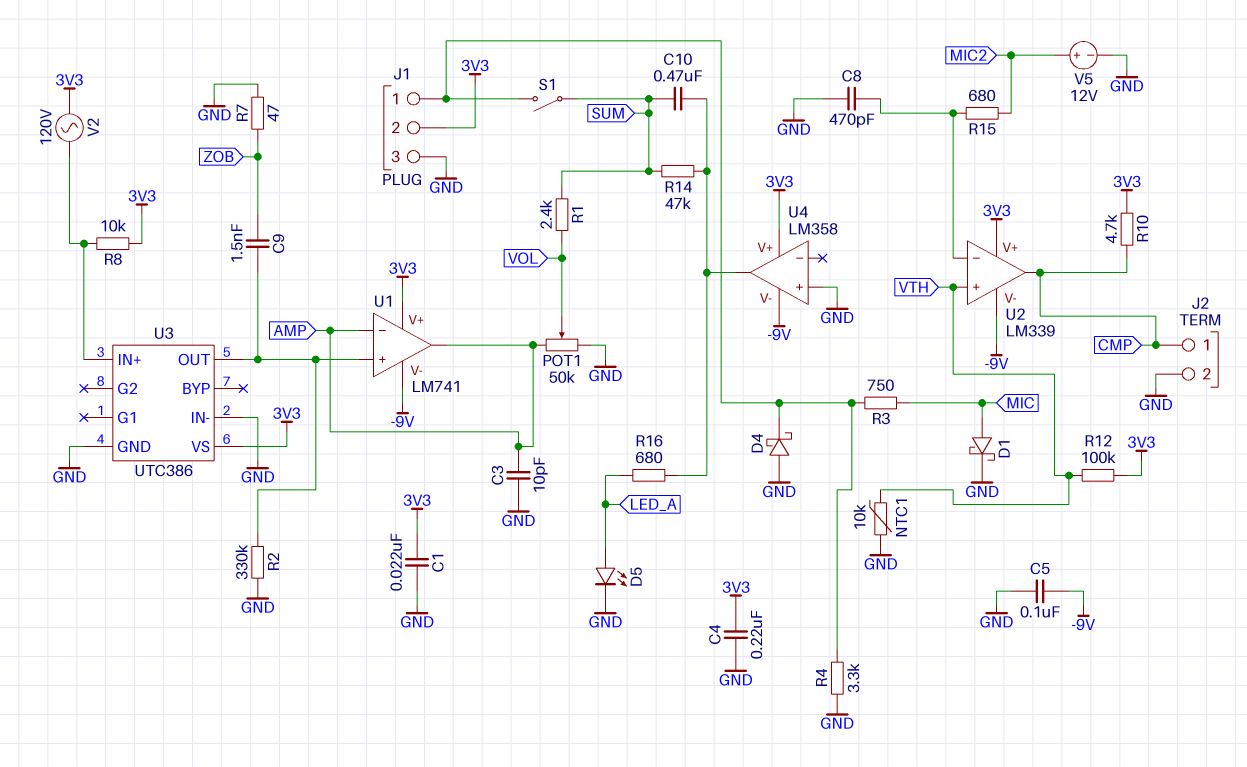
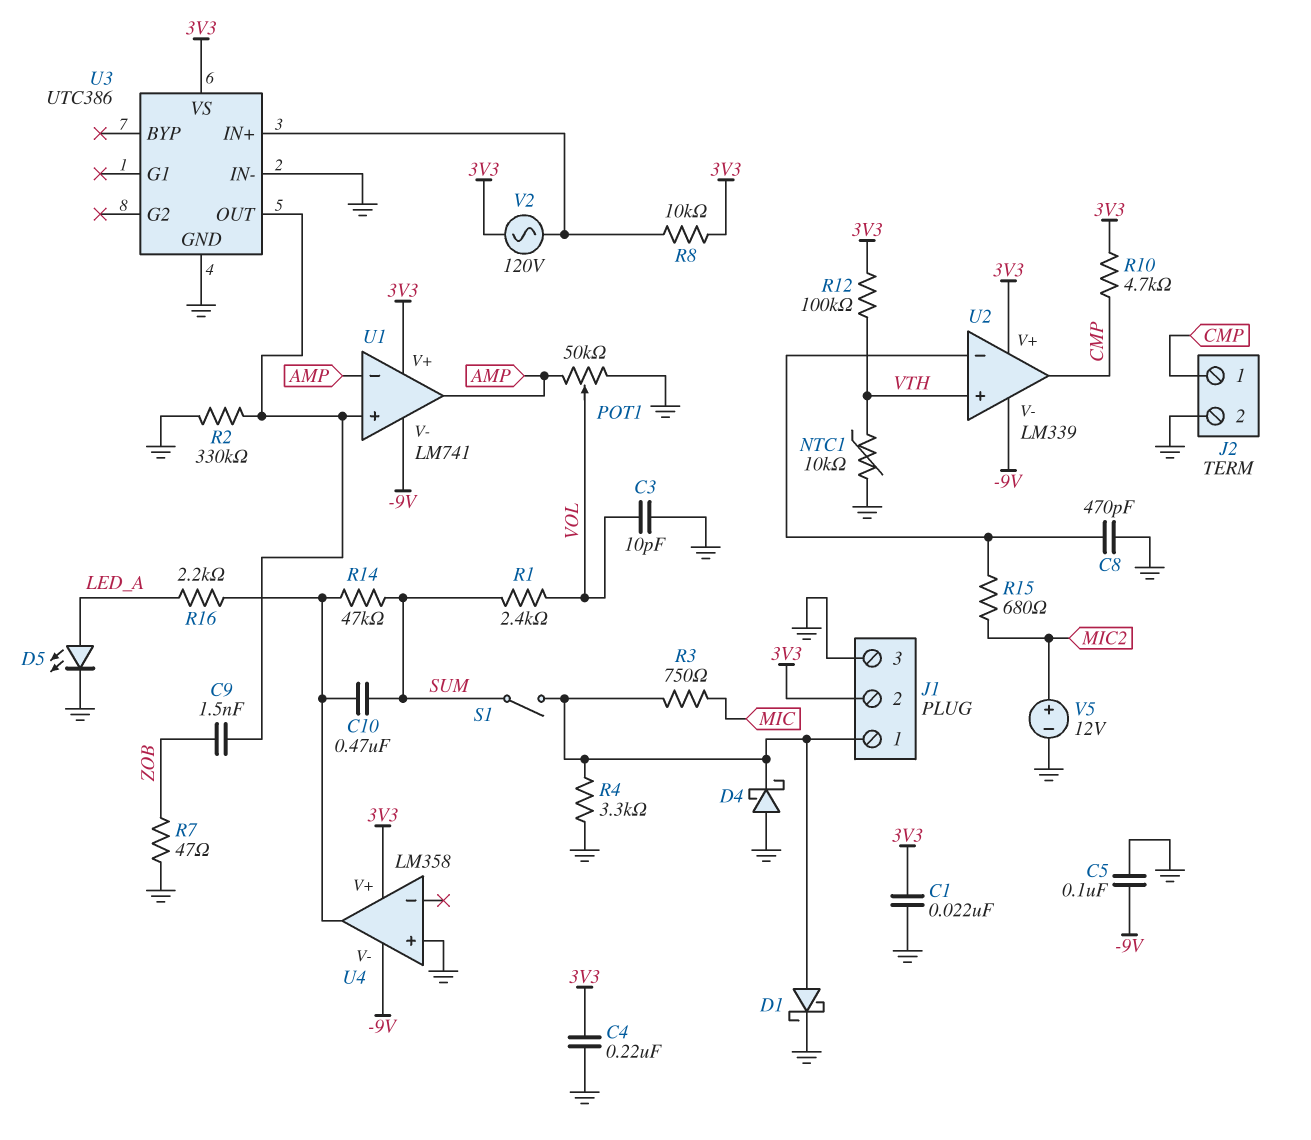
C3: 10pF (AMP, GND) -> 10pF (GND, VOL)
D1: schottky (A MIC, K GND) -> schottky (A J1/1, K GND)
R16: 680 (LED_A, U4/out) -> 2.2k (LED_A, U4/out)

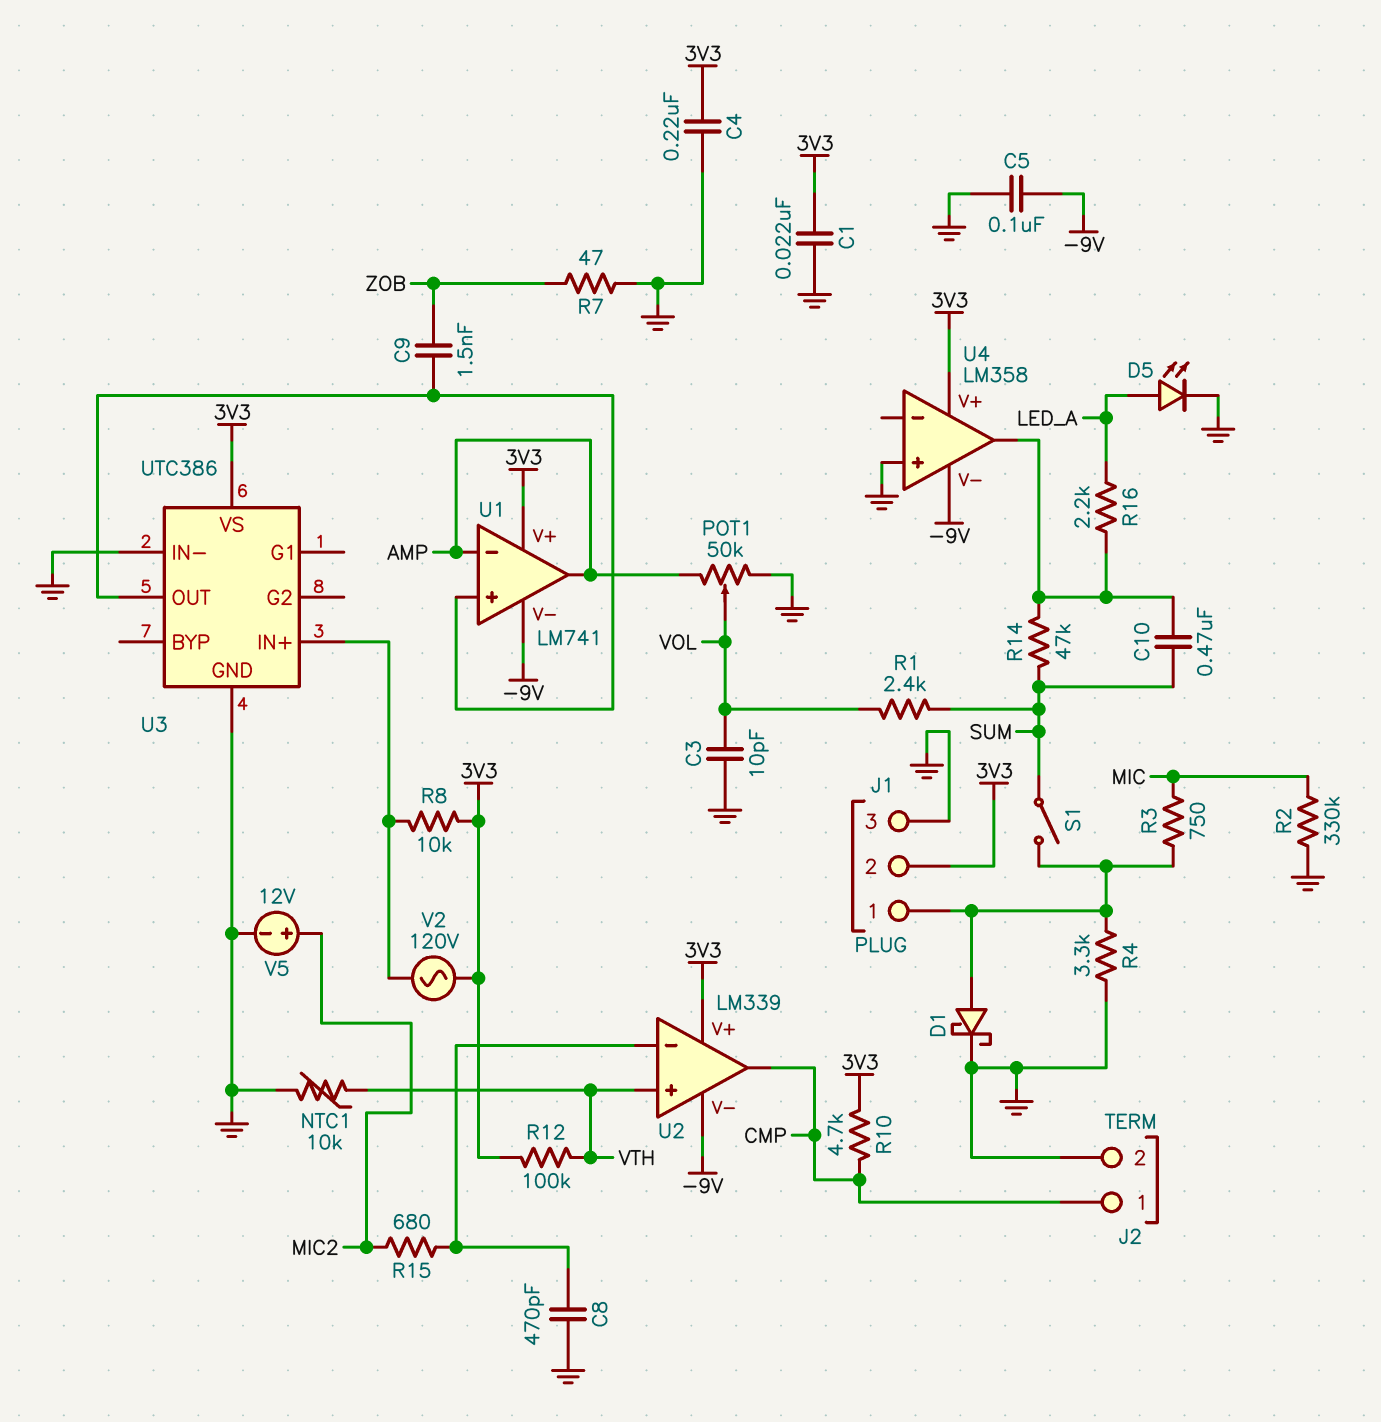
D4: schottky (A GND, K J1/1) -> none
R2: 330k (GND, U1/in+) -> 330k (GND, MIC)

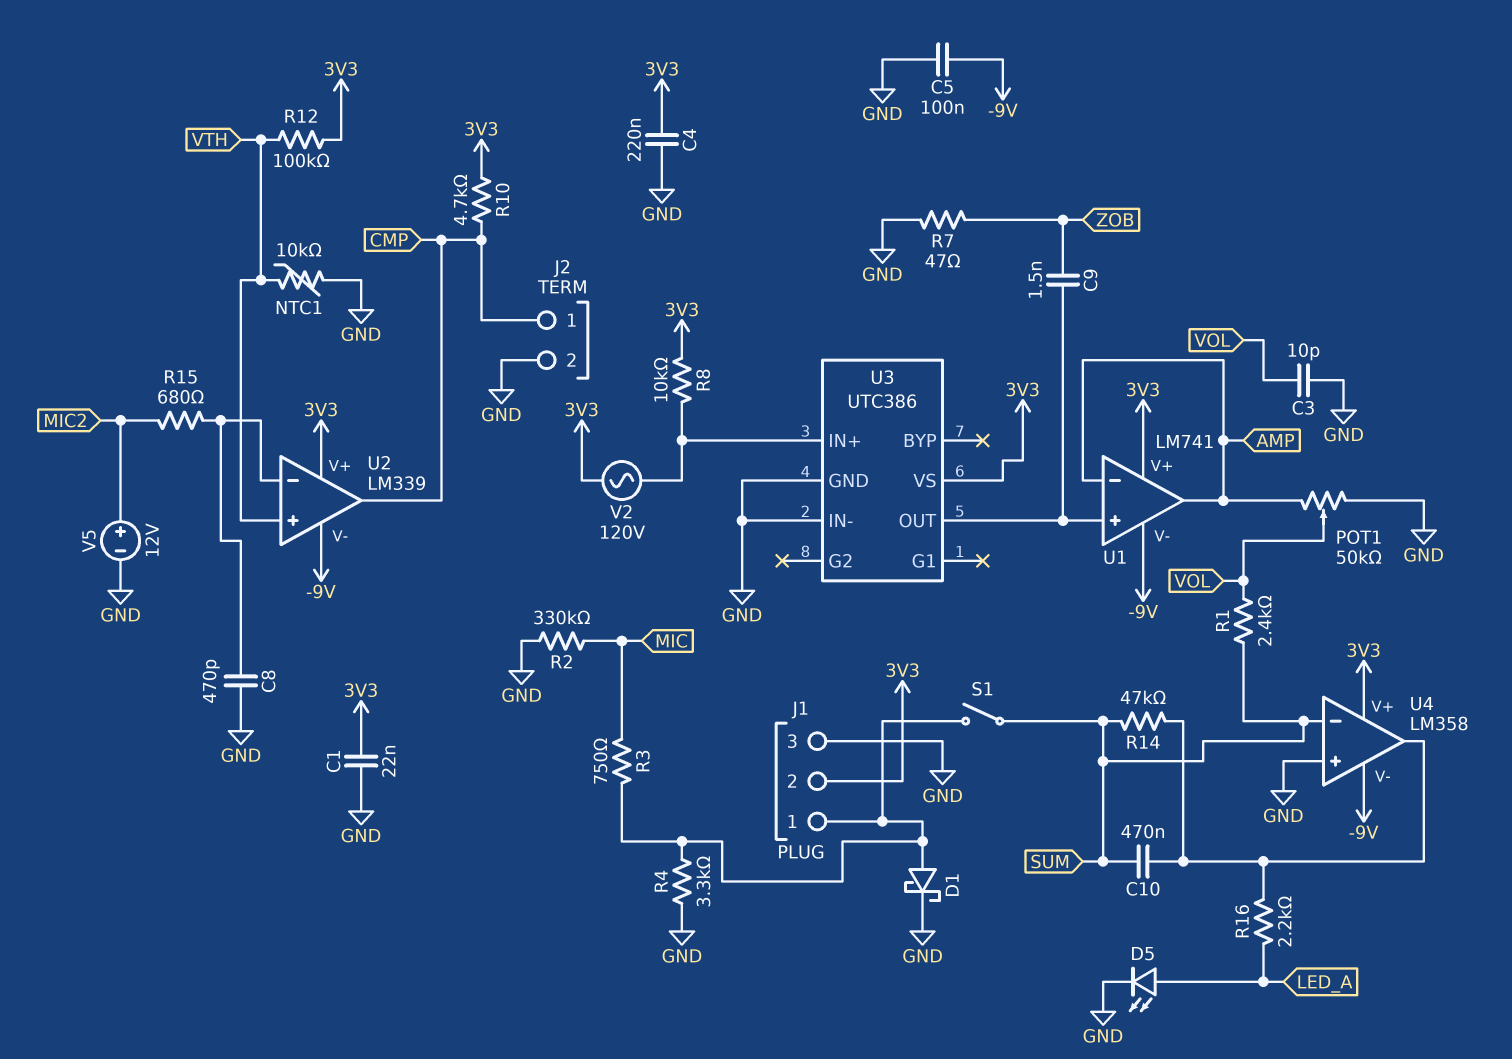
U4 pin in-: none -> SUM

